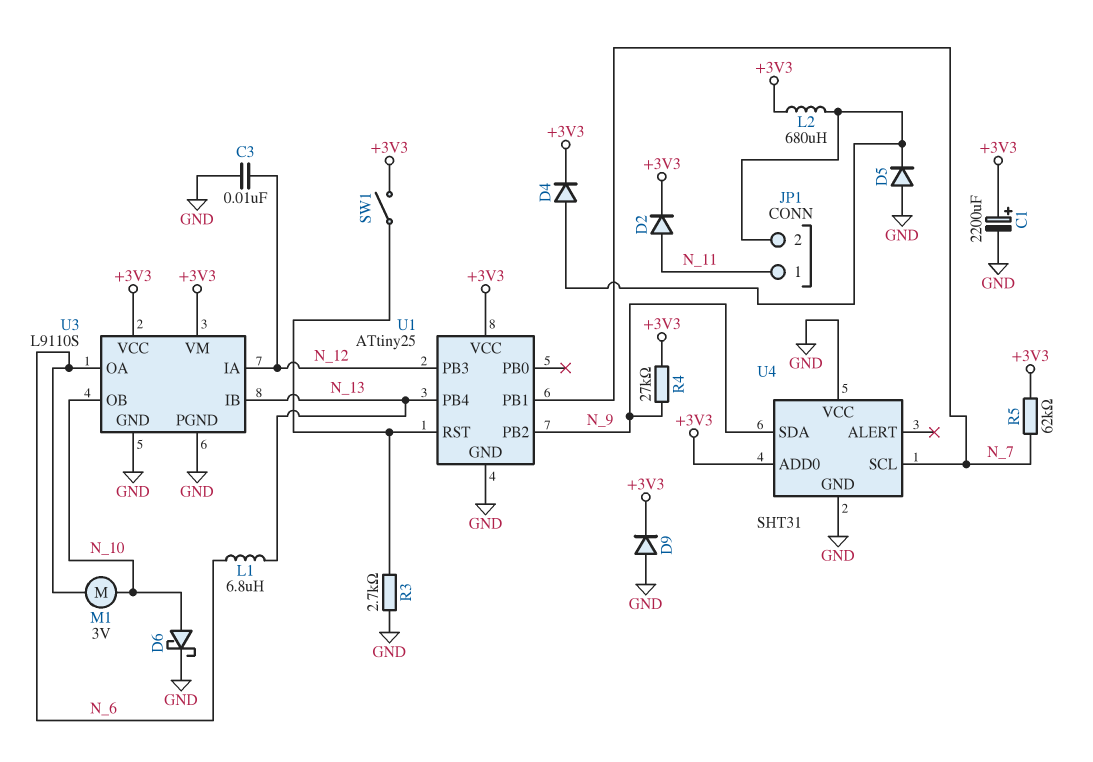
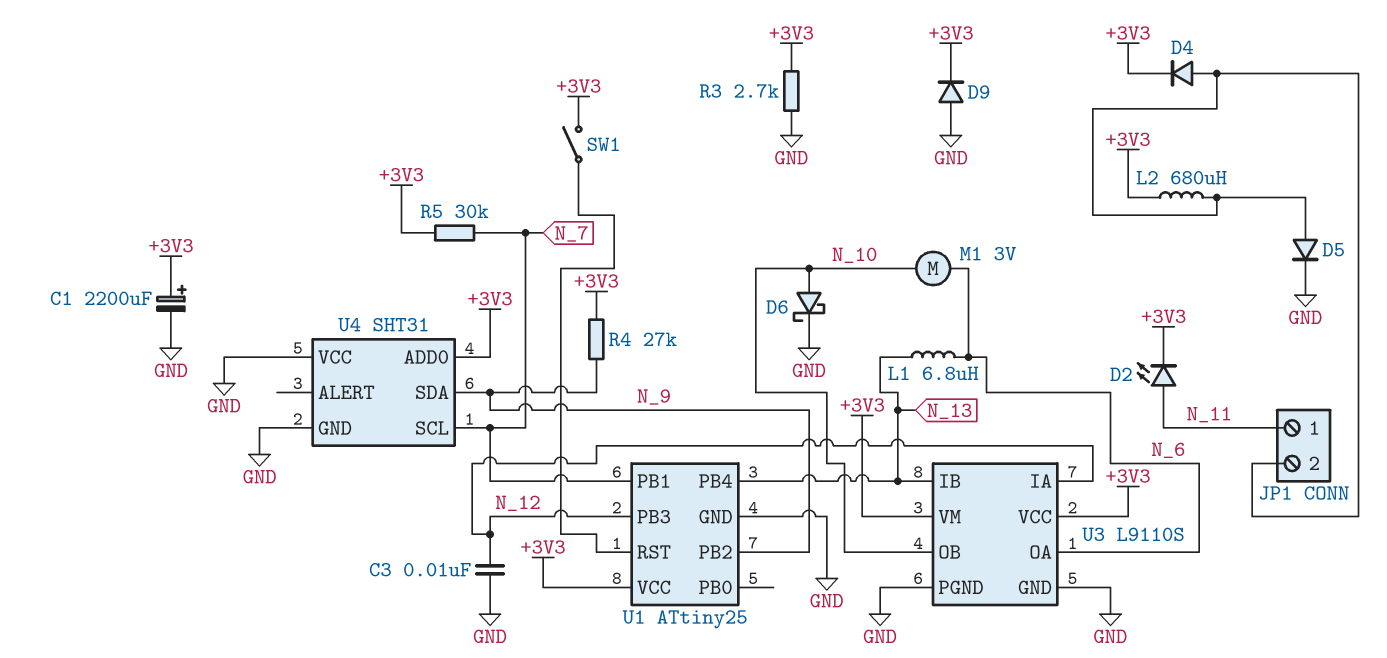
D2: diode (A N_11, K +3V3) -> LED (A N_11, K +3V3)
D5: diode (A GND, K JP1/2) -> diode (A JP1/2, K GND)
R3: 2.7k (GND, U1/RST) -> 2.7k (+3V3, GND)
R5: 62k (+3V3, N_7) -> 30k (+3V3, N_7)

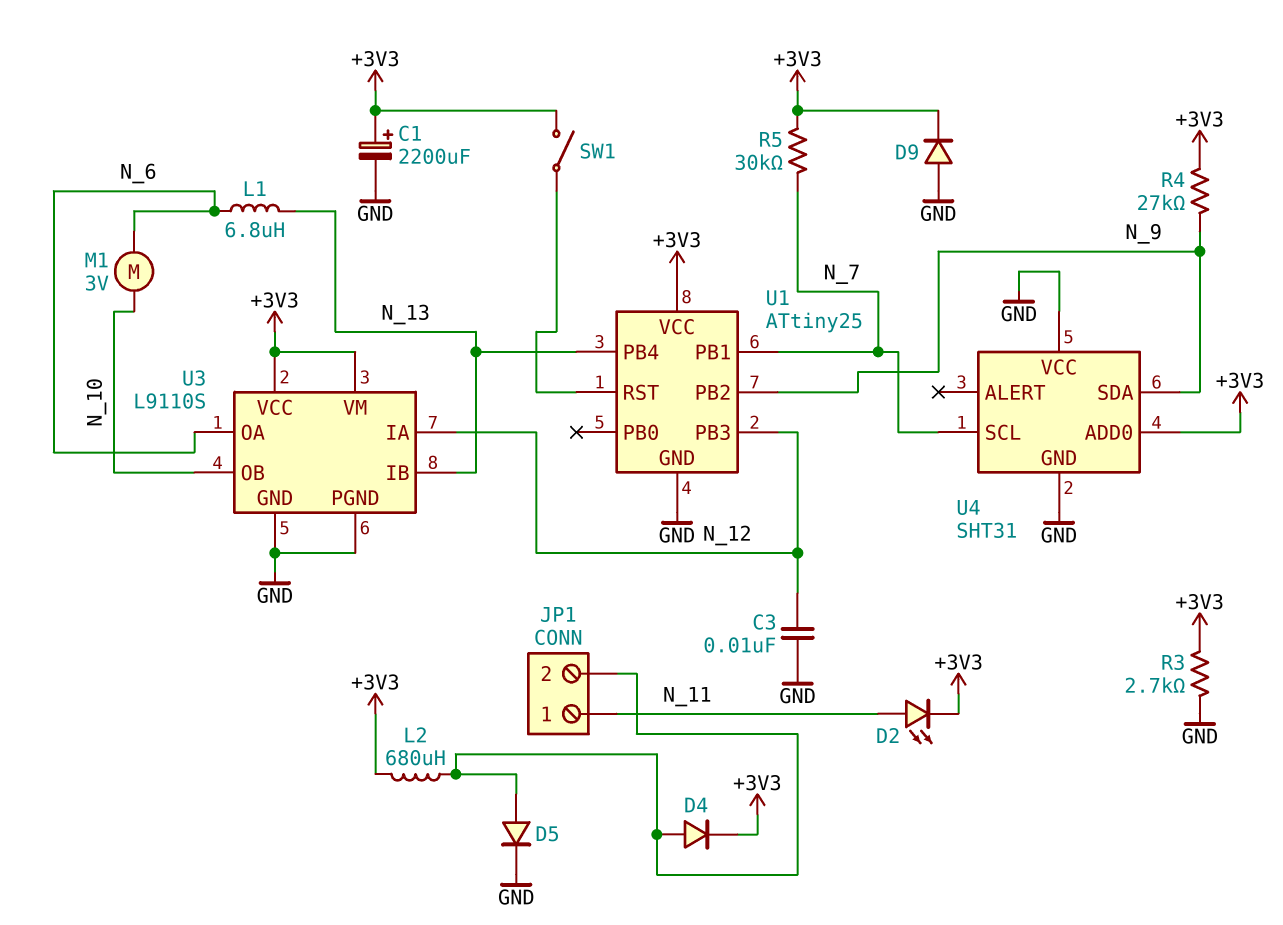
D6: schottky (A N_10, K GND) -> none

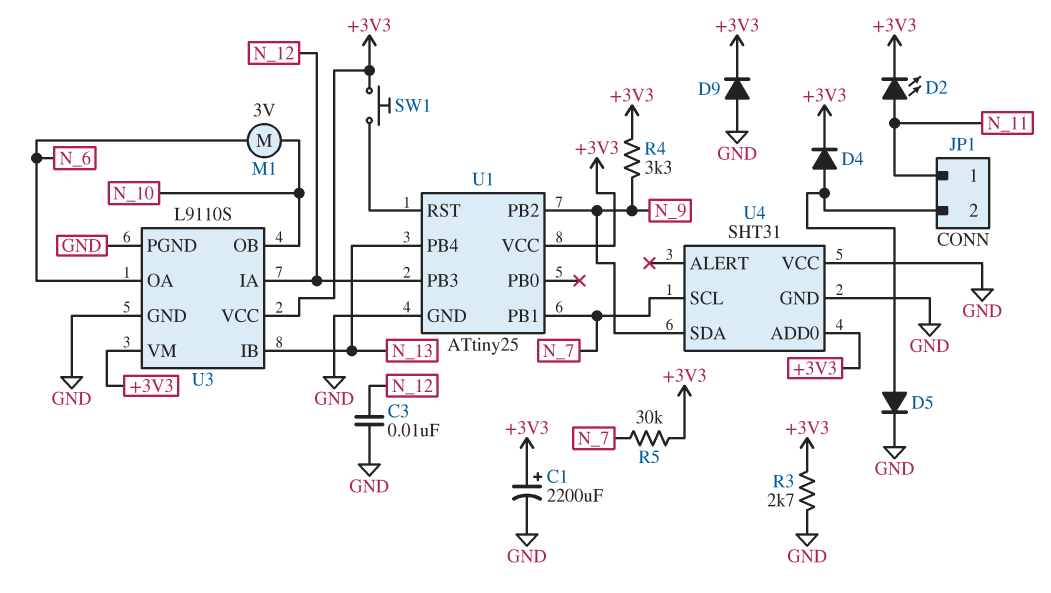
L1: 6.8uH (N_6, N_13) -> none
L2: 680uH (+3V3, JP1/2) -> none
R4: 27k (+3V3, N_9) -> 3.3k (+3V3, N_9)
SW1: switch (+3V3, U1/RST) -> button (+3V3, U1/RST)

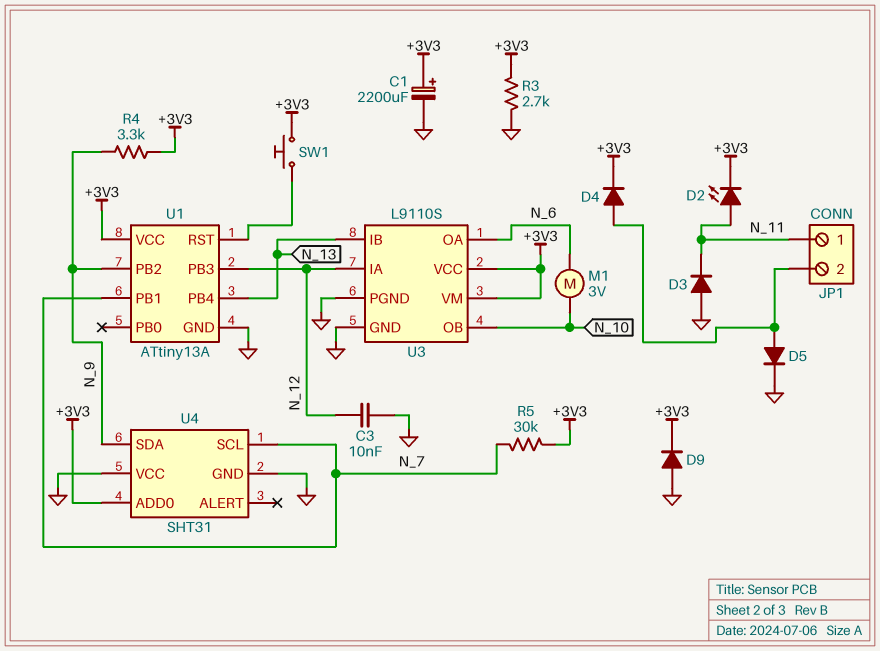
D3: none -> diode (A GND, K N_11)
U1: ATtiny25 -> ATtiny13A

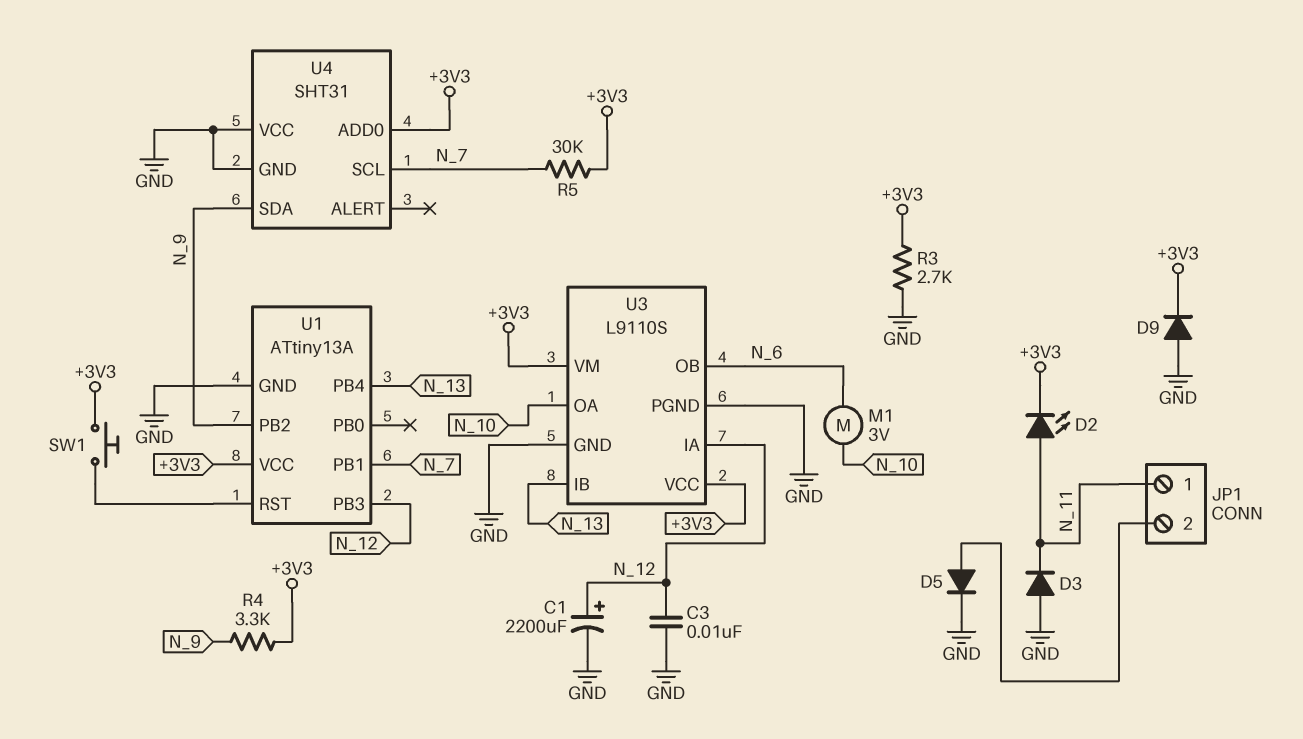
C1: 2200uF (plus +3V3, minus GND) -> 2200uF (plus N_12, minus GND)
D4: diode (A JP1/2, K +3V3) -> none
U3 pin OA: N_6 -> N_10
U3 pin OB: N_10 -> N_6

